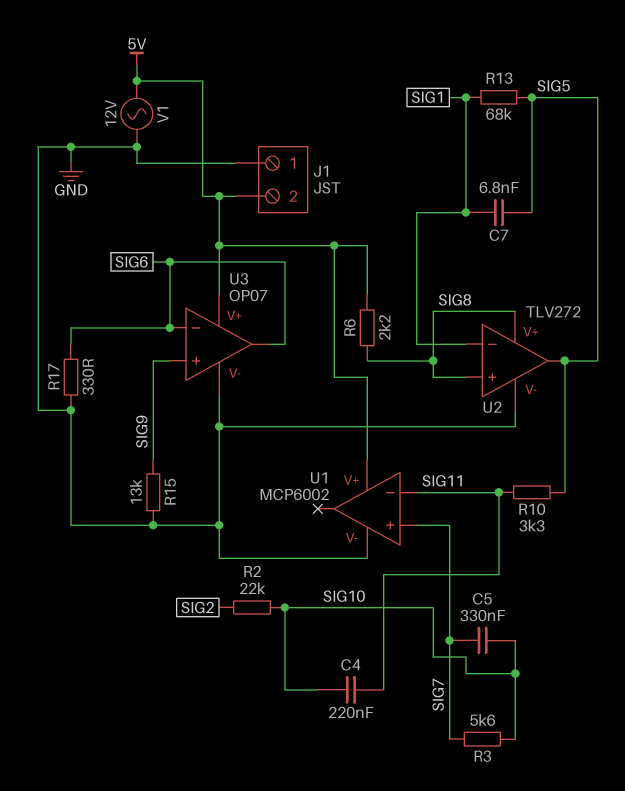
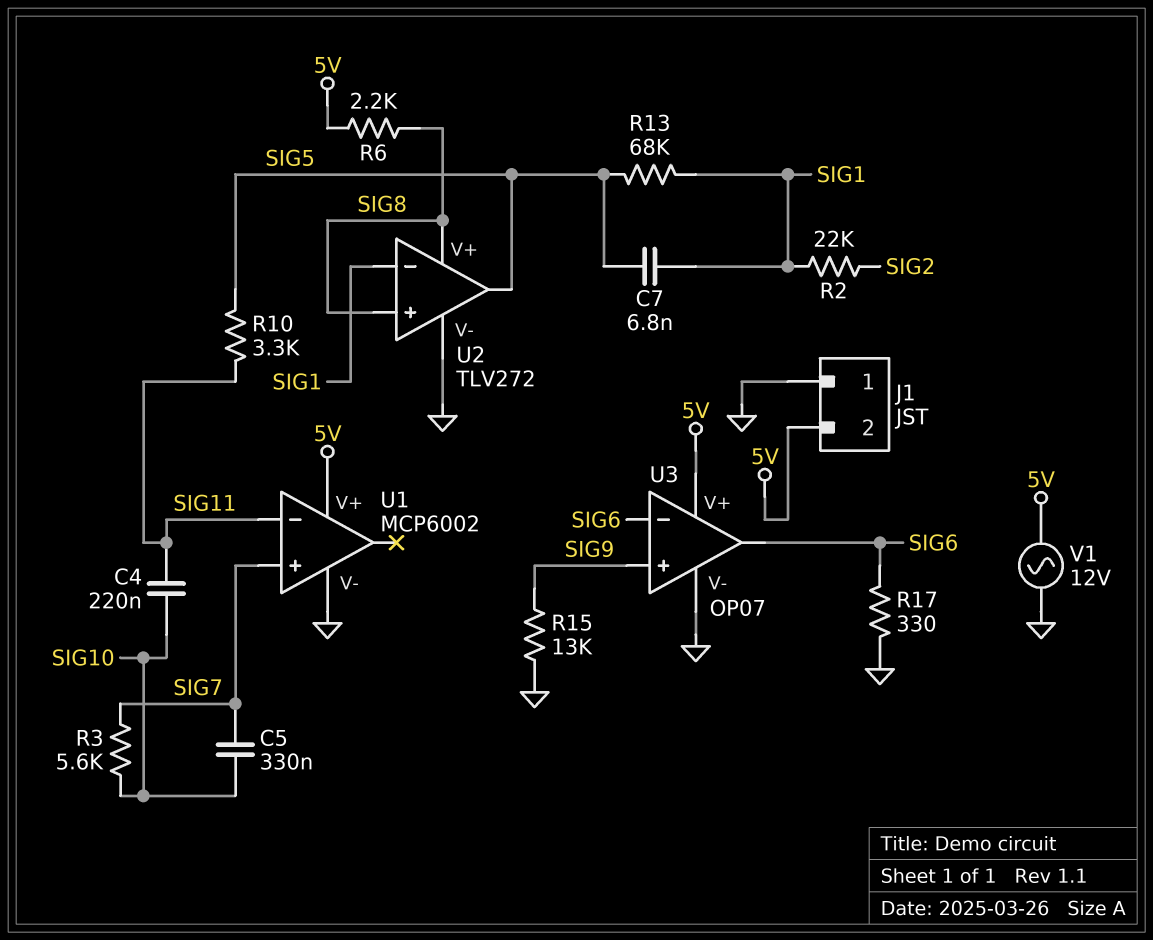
R2: 22k (SIG2, SIG10) -> 22k (SIG1, SIG2)

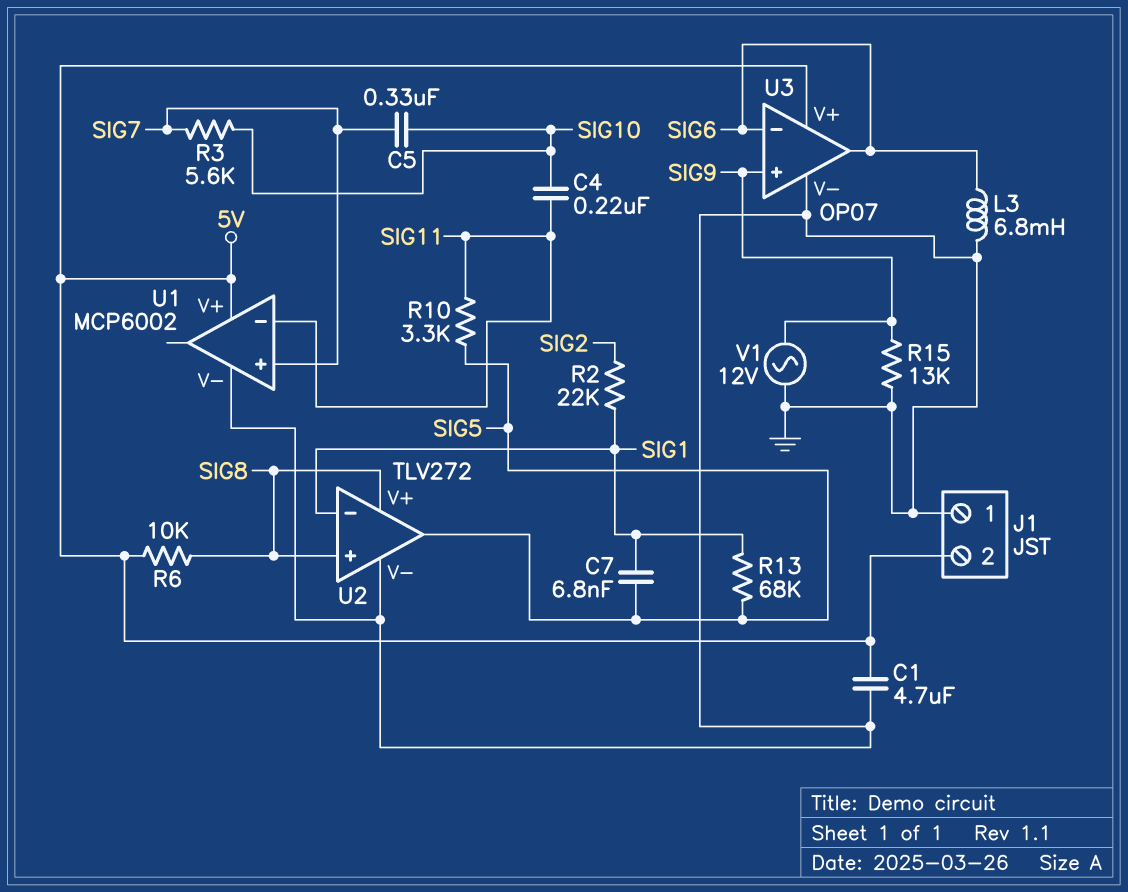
C1: none -> 4.7uF (5V, GND)
L3: none -> 6.8mH (GND, SIG6)
R6: 2.2k (5V, SIG8) -> 10k (5V, SIG8)
R17: 330 (GND, SIG6) -> none
V1: AC 12V (5V, GND) -> AC 12V (GND, SIG9)

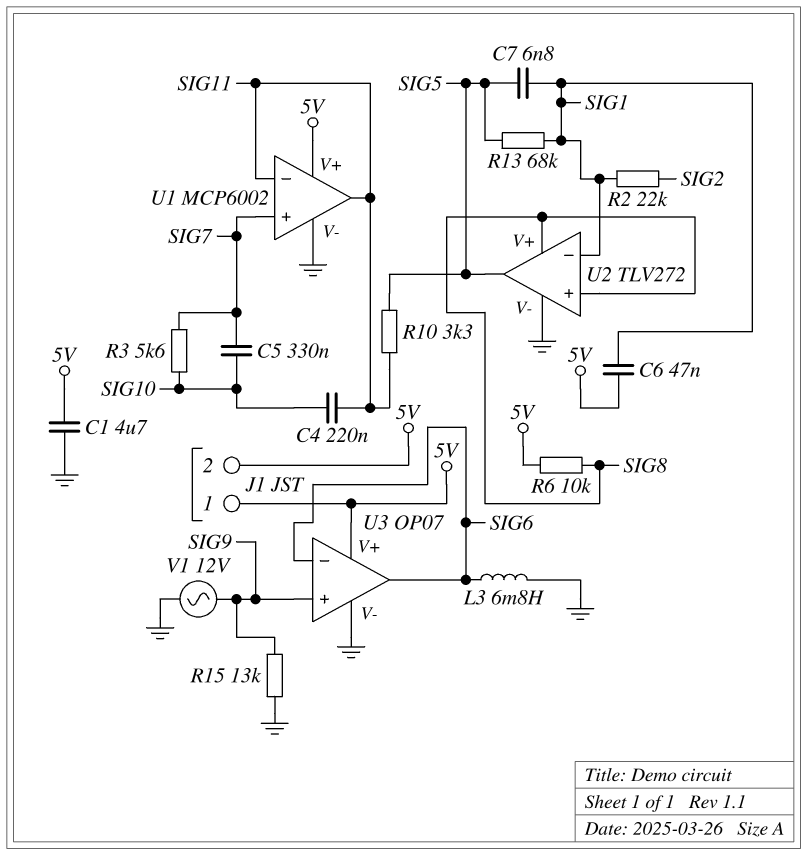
C6: none -> 47nF (5V, SIG1)
J1 pin 1: GND -> 5V
U1 pin out: none -> SIG11

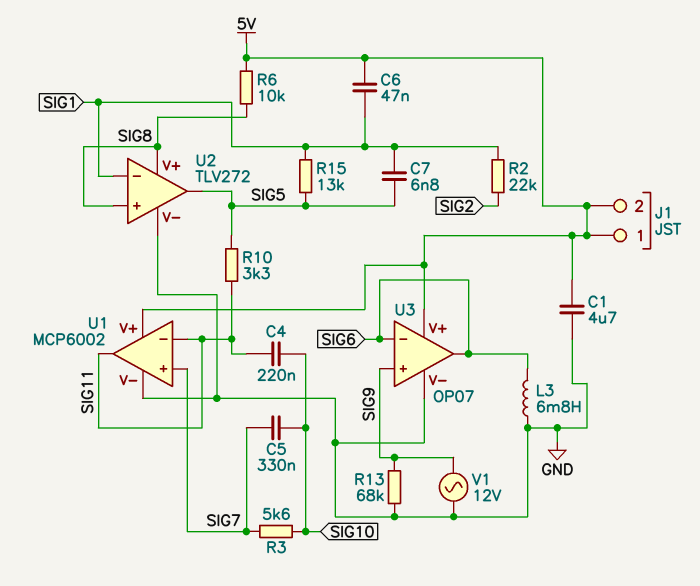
R13: 68k (SIG1, SIG5) -> 68k (GND, SIG9)
R15: 13k (GND, SIG9) -> 13k (SIG1, SIG5)

